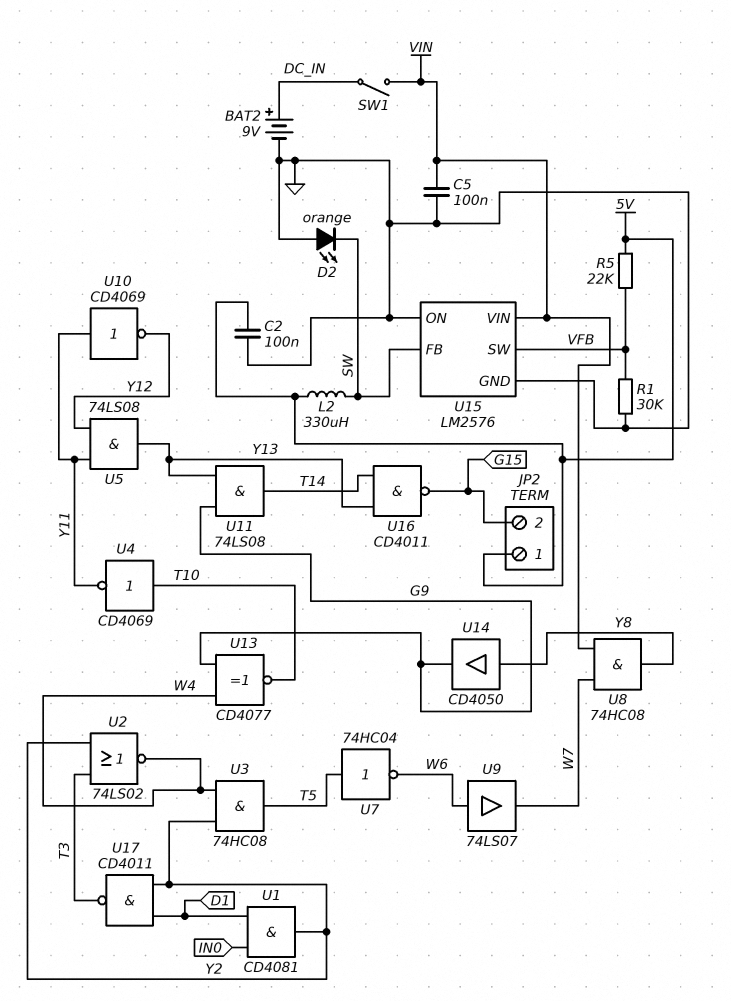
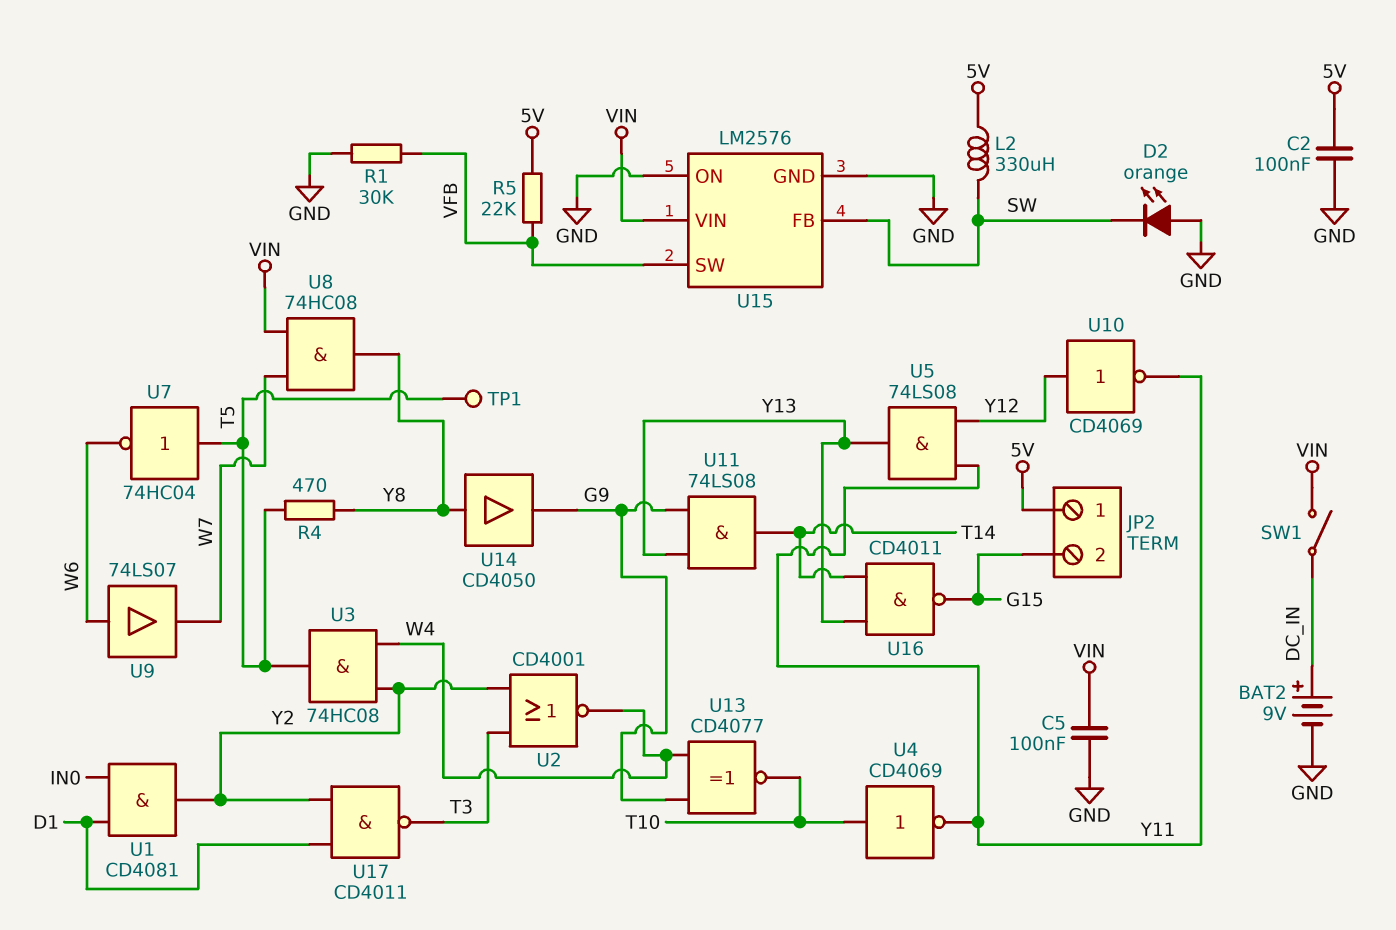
R4: none -> 470 (T5, Y8)
TP1: none -> test point (T5)
U2: NOR 74LS02 (in T3, in Y2, out W4) -> NOR CD4001 (in T3, in Y2, out W4)
U10: NOT CD4069 (in Y11, out Y12) -> NOT CD4069 (in Y12, out Y11)

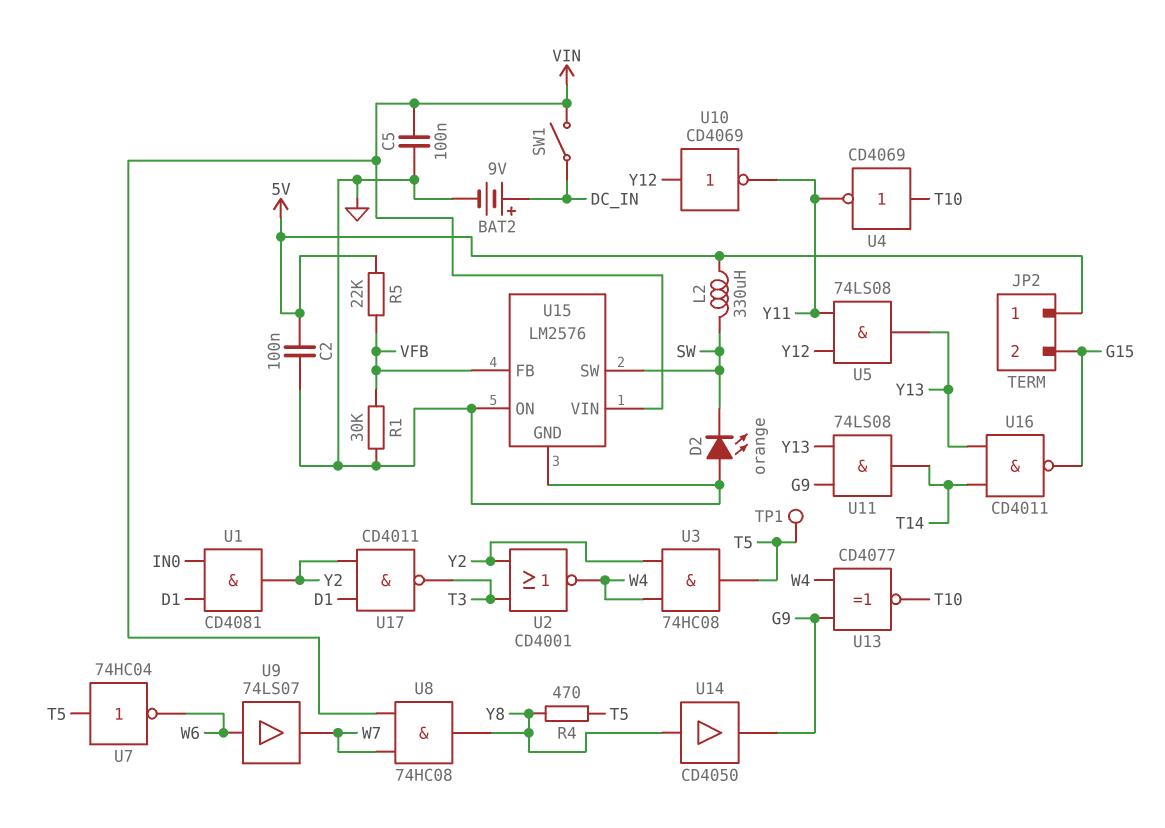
U15 pin FB: SW -> VFB
U15 pin SW: VFB -> SW

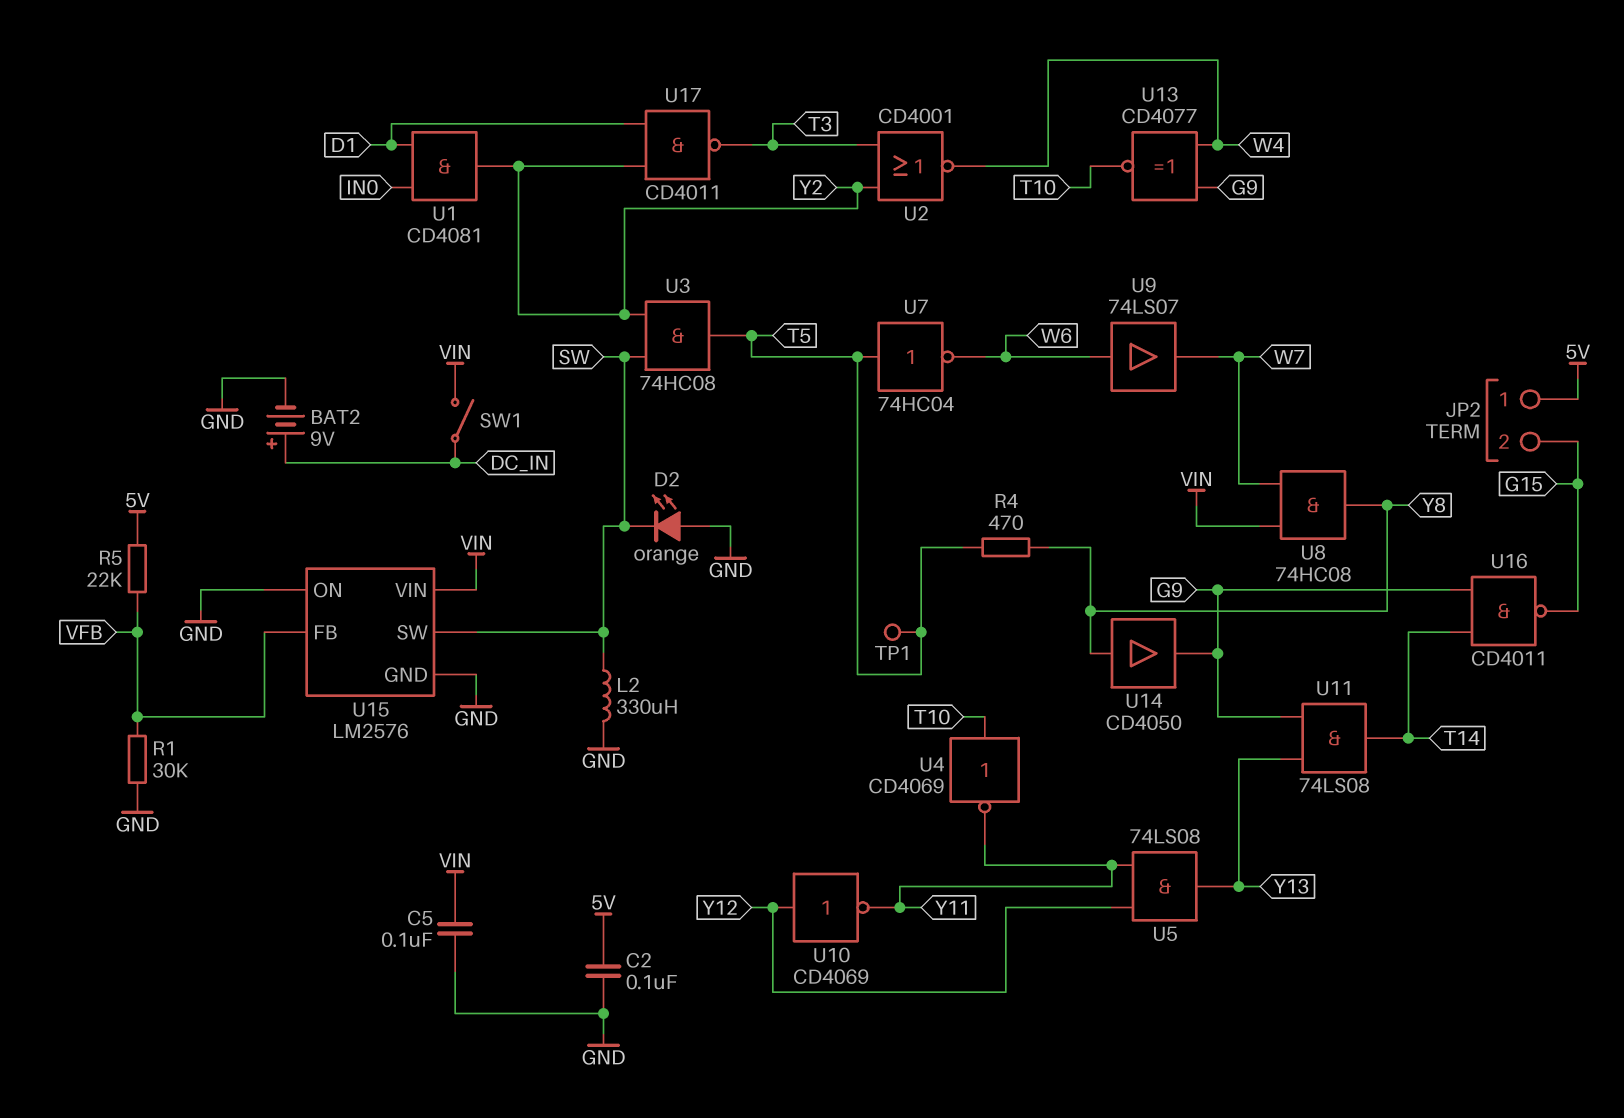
L2: 330uH (5V, SW) -> 330uH (GND, SW)
U3: AND 74HC08 (in W4, in Y2, out T5) -> AND 74HC08 (in SW, in Y2, out T5)
U16: NAND CD4011 (in T14, in Y13, out G15) -> NAND CD4011 (in G9, in T14, out G15)

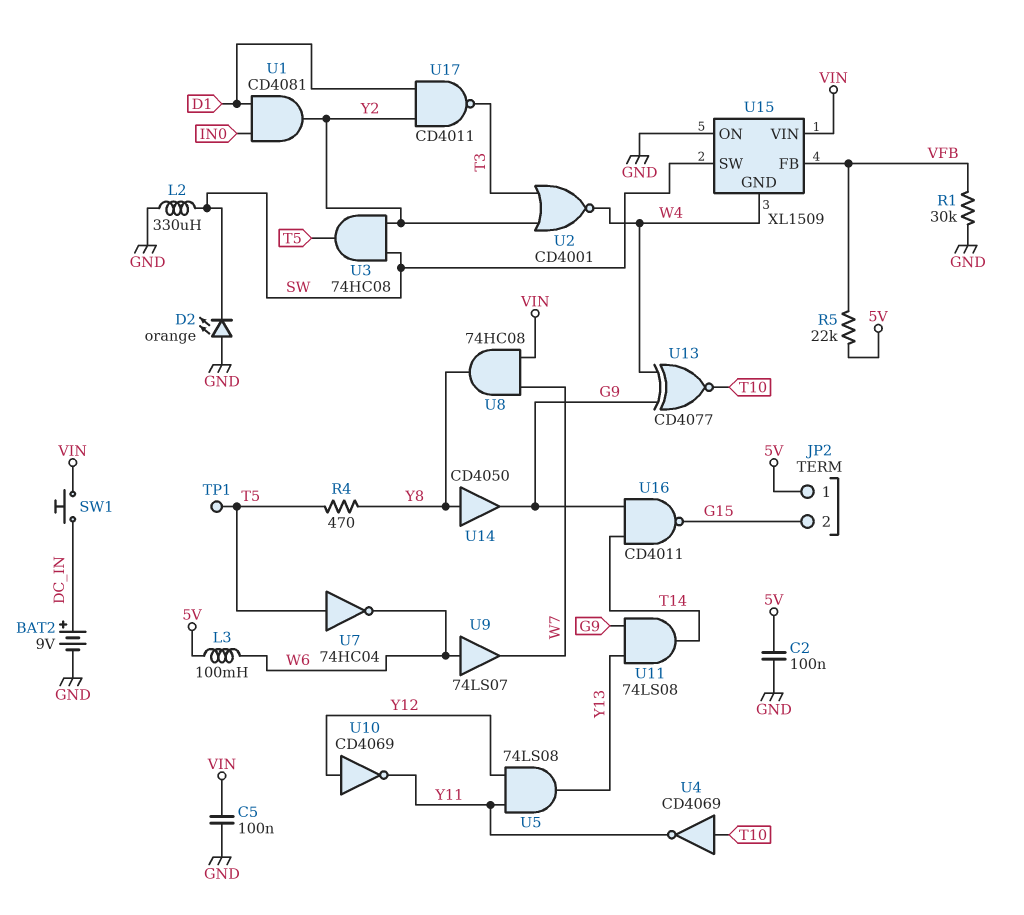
L3: none -> 100mH (5V, W6)
SW1: switch (DC_IN, VIN) -> button (DC_IN, VIN)
U15: LM2576 -> XL1509
U15 pin GND: GND -> W4

